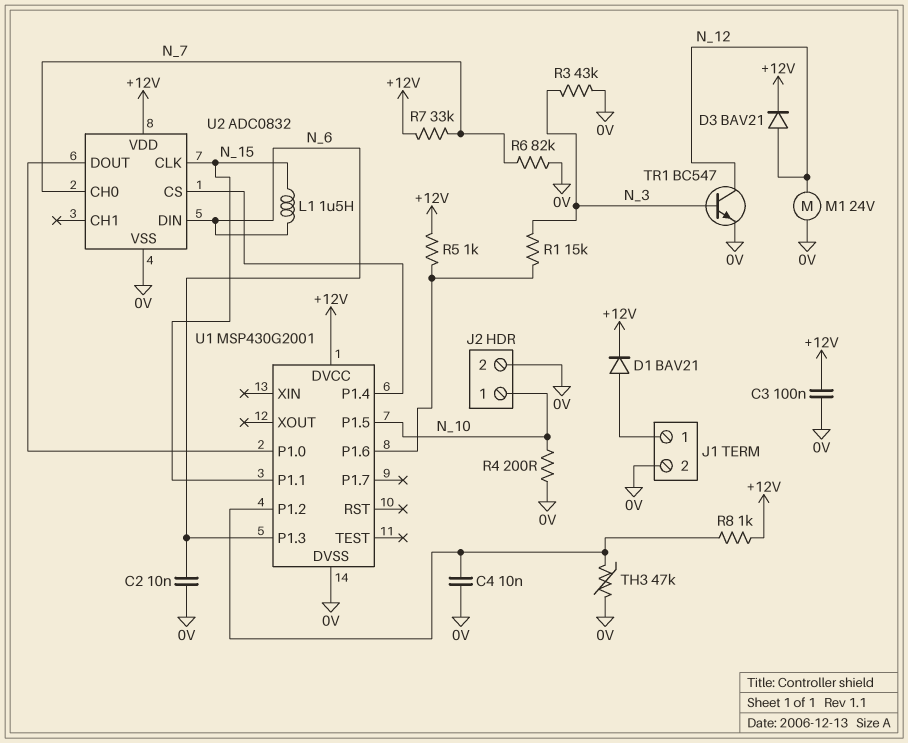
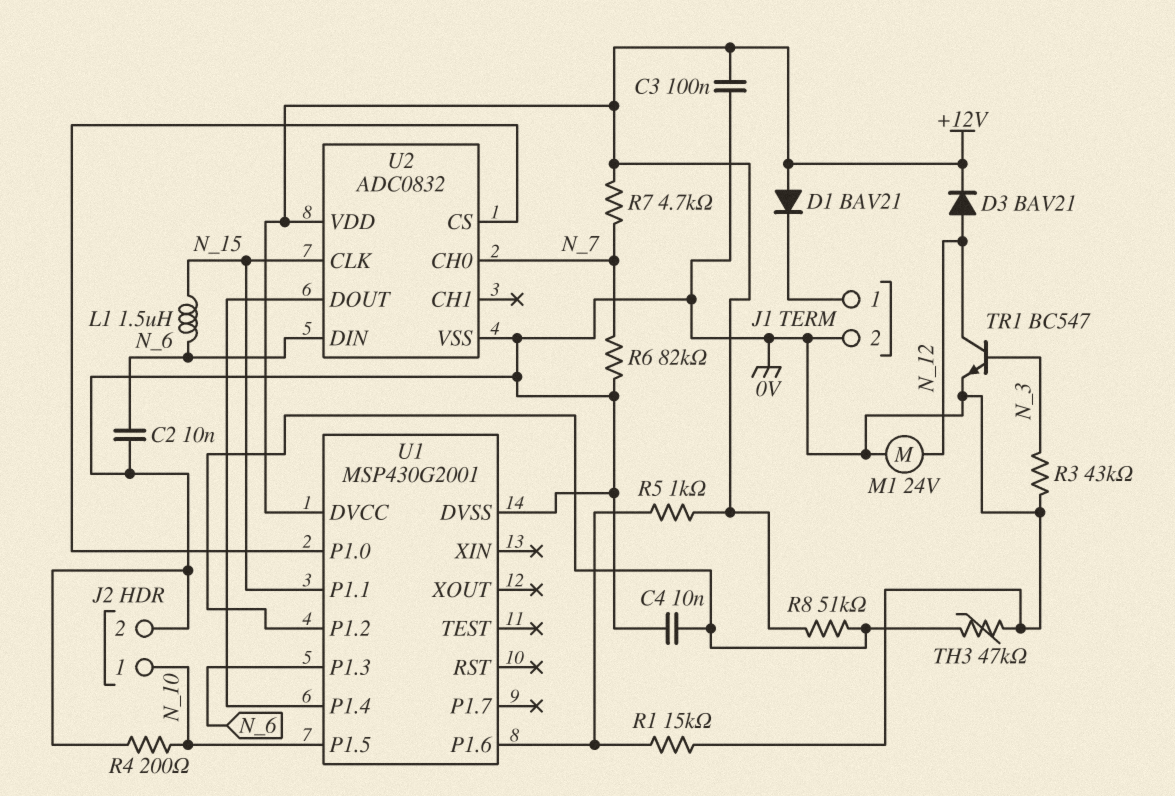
D1: diode BAV21 (A J1/1, K +12V) -> diode BAV21 (A +12V, K J1/1)
R1: 15k (N_3, U1/P1.6) -> 15k (0V, U1/P1.6)
R7: 33k (+12V, N_7) -> 4.7k (+12V, N_7)
R8: 1k (+12V, U1/P1.2) -> 51k (+12V, U1/P1.2)
U2 pin CS: U1/P1.4 -> U1/P1.0
U2 pin DOUT: U1/P1.0 -> U1/P1.4

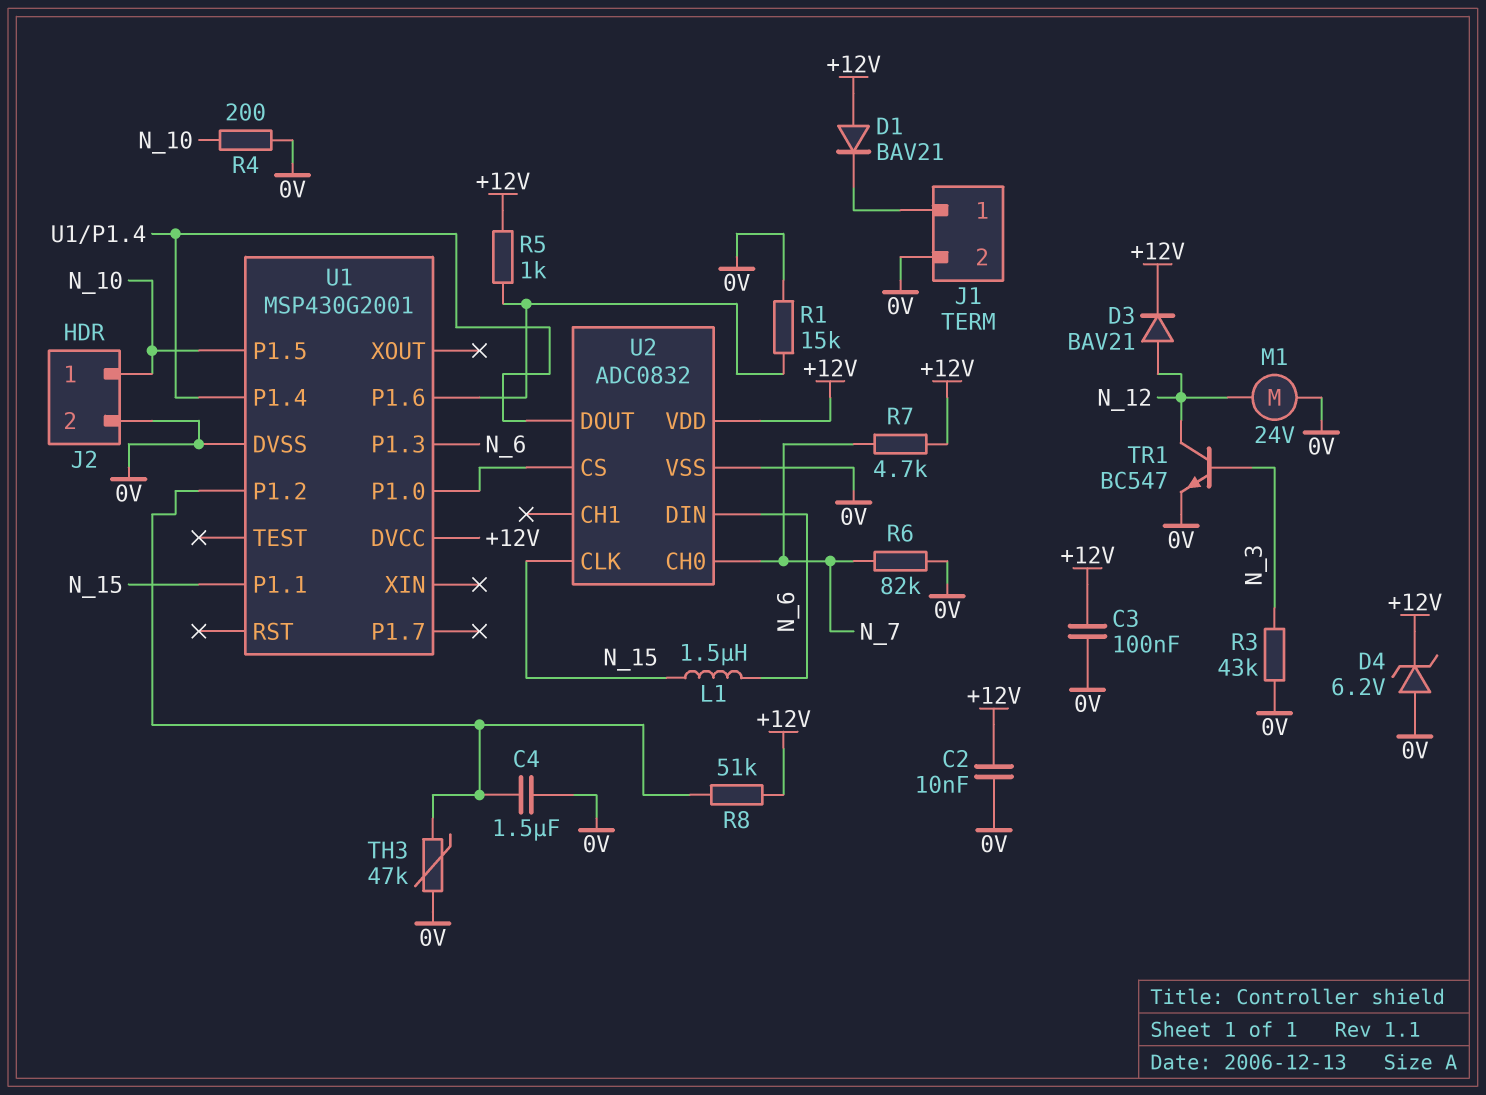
C2: 10nF (0V, N_6) -> 10nF (+12V, 0V)
C4: 10nF (0V, U1/P1.2) -> 1.5uF (0V, U1/P1.2)
D4: none -> zener 6.2V (A 0V, K +12V)

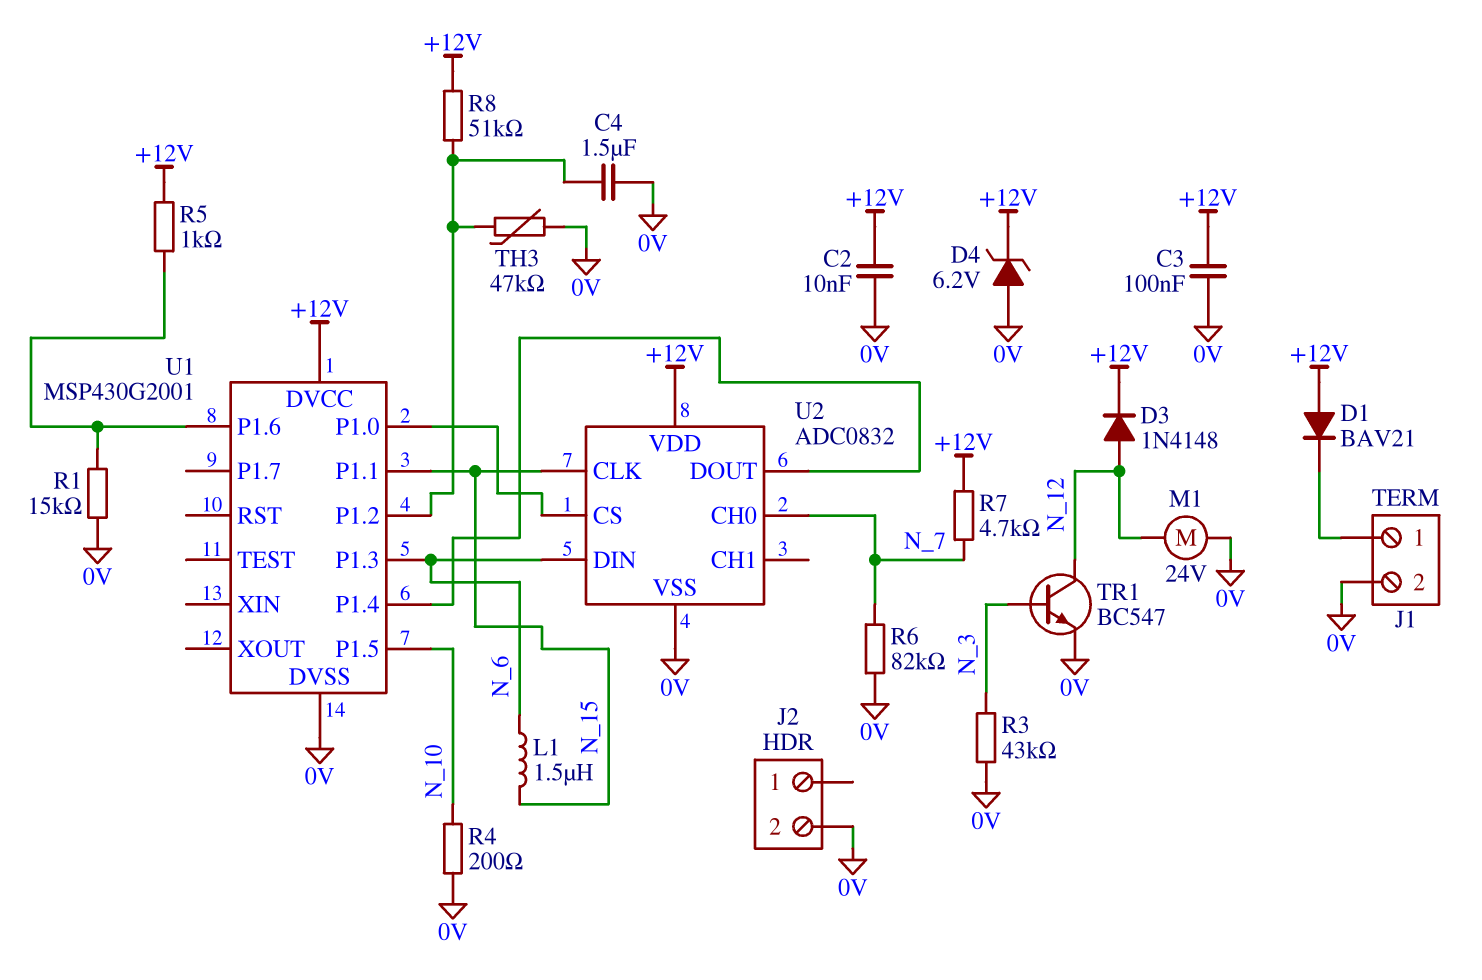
D3: diode BAV21 (A N_12, K +12V) -> diode 1N4148 (A N_12, K +12V)
J2 pin 1: N_10 -> none

